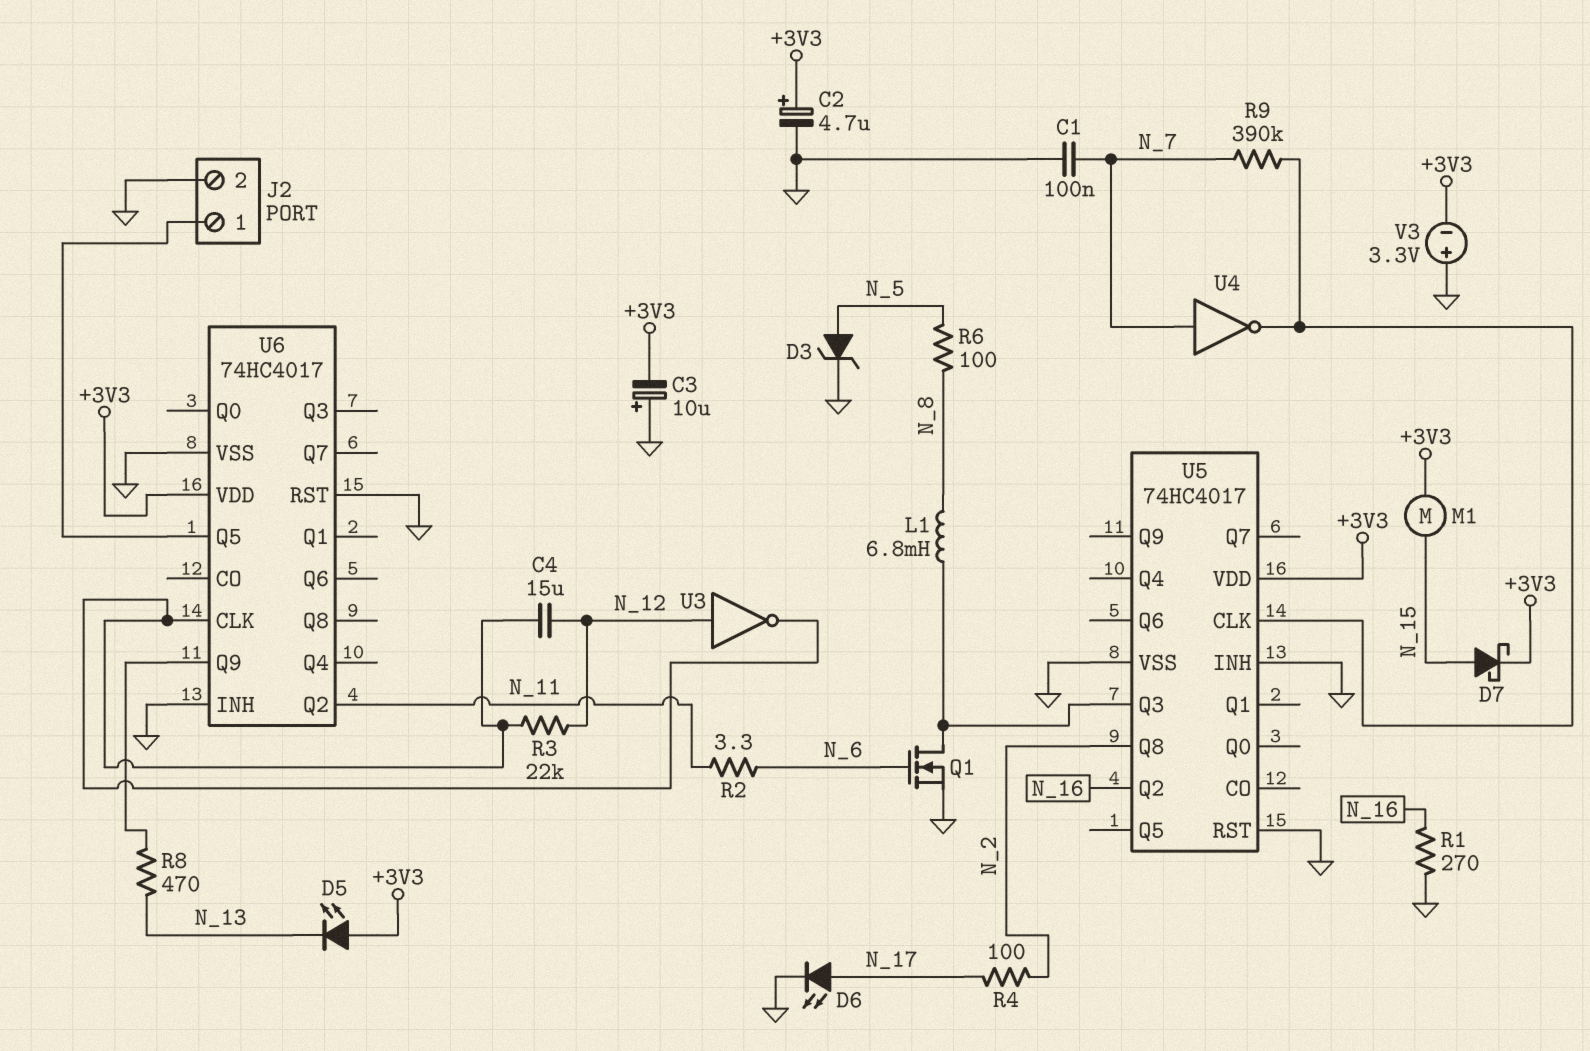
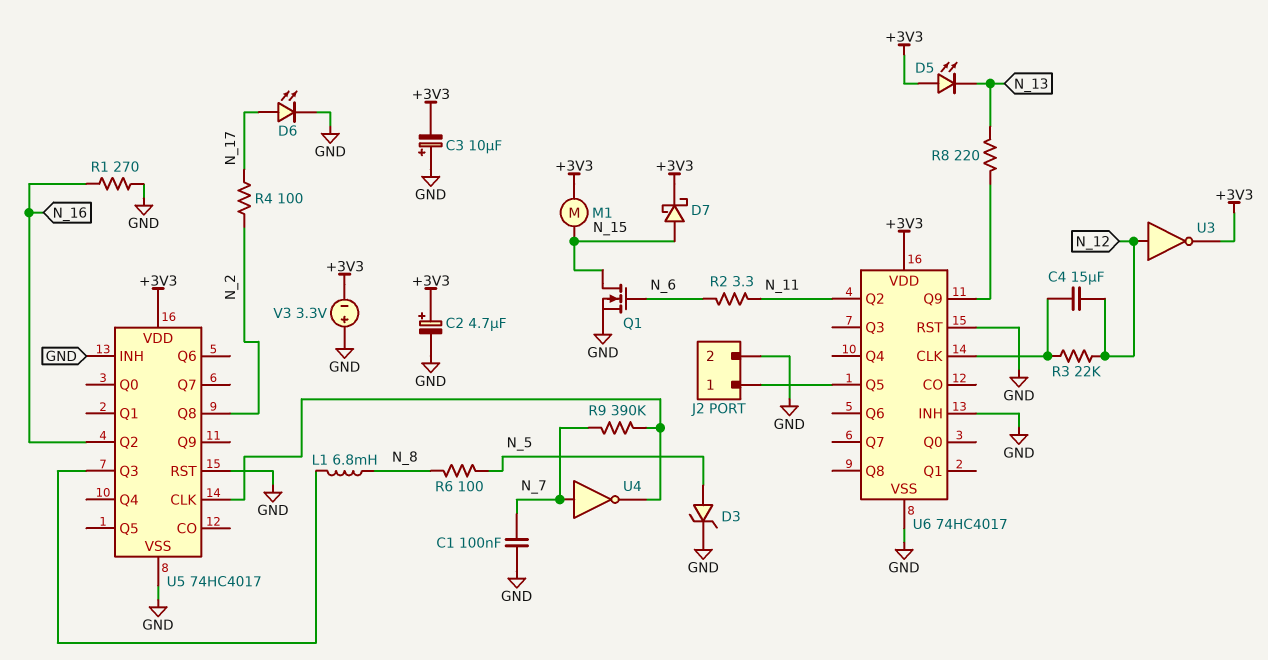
Q1: NMOS (G N_6, D U5/Q3, S GND) -> NMOS (G N_6, D N_15, S GND)
R8: 470 (N_13, U6/Q9) -> 220 (N_13, U6/Q9)
U3: NOT (in N_12, out U6/CLK) -> NOT (in N_12, out +3V3)

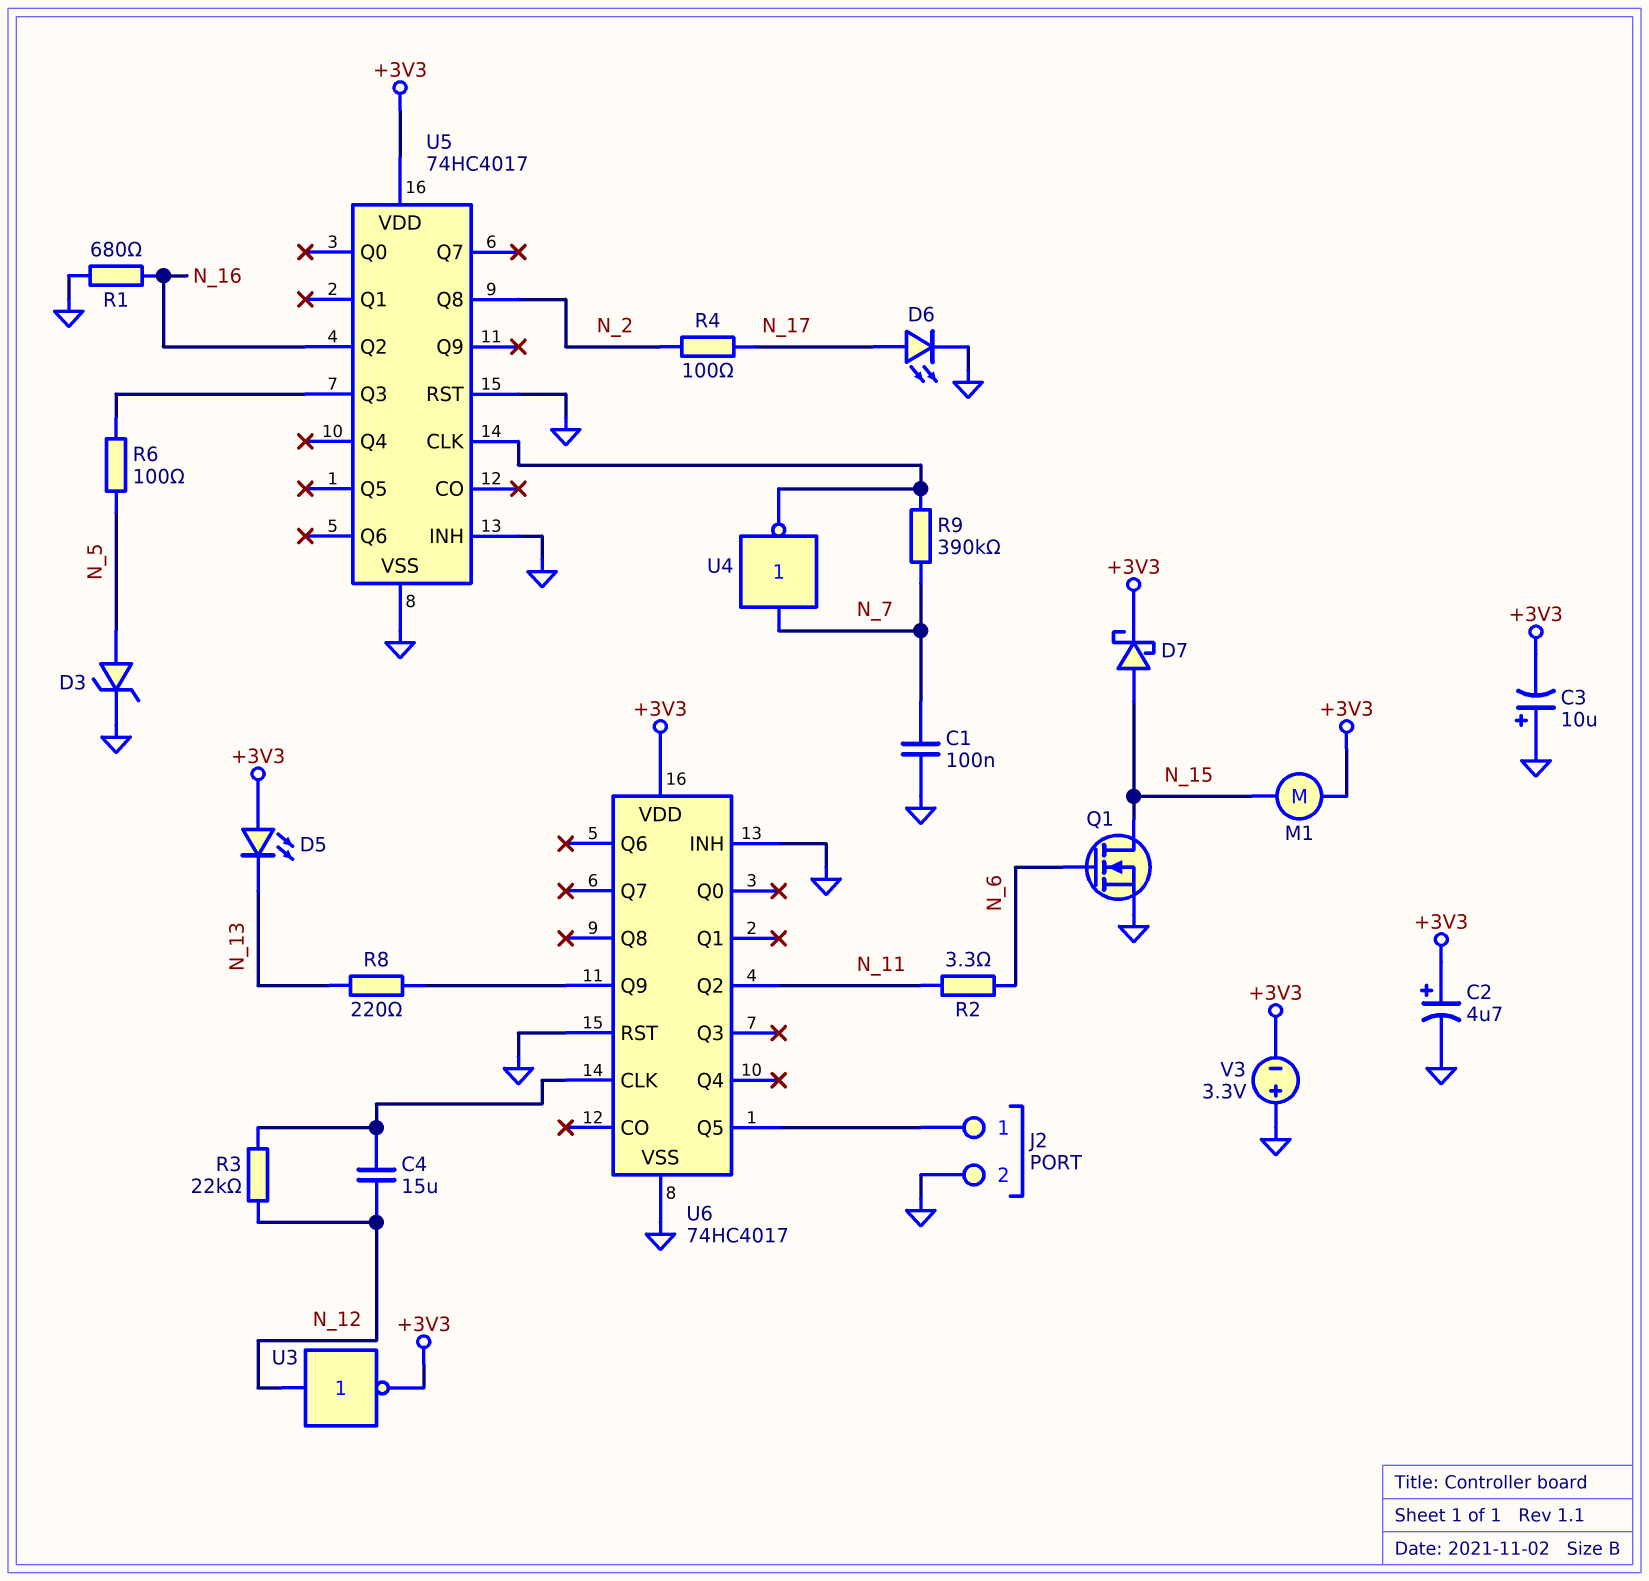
L1: 6.8mH (N_8, U5/Q3) -> none
R1: 270 (GND, N_16) -> 680 (GND, N_16)
R6: 100 (N_5, N_8) -> 100 (N_5, U5/Q3)

